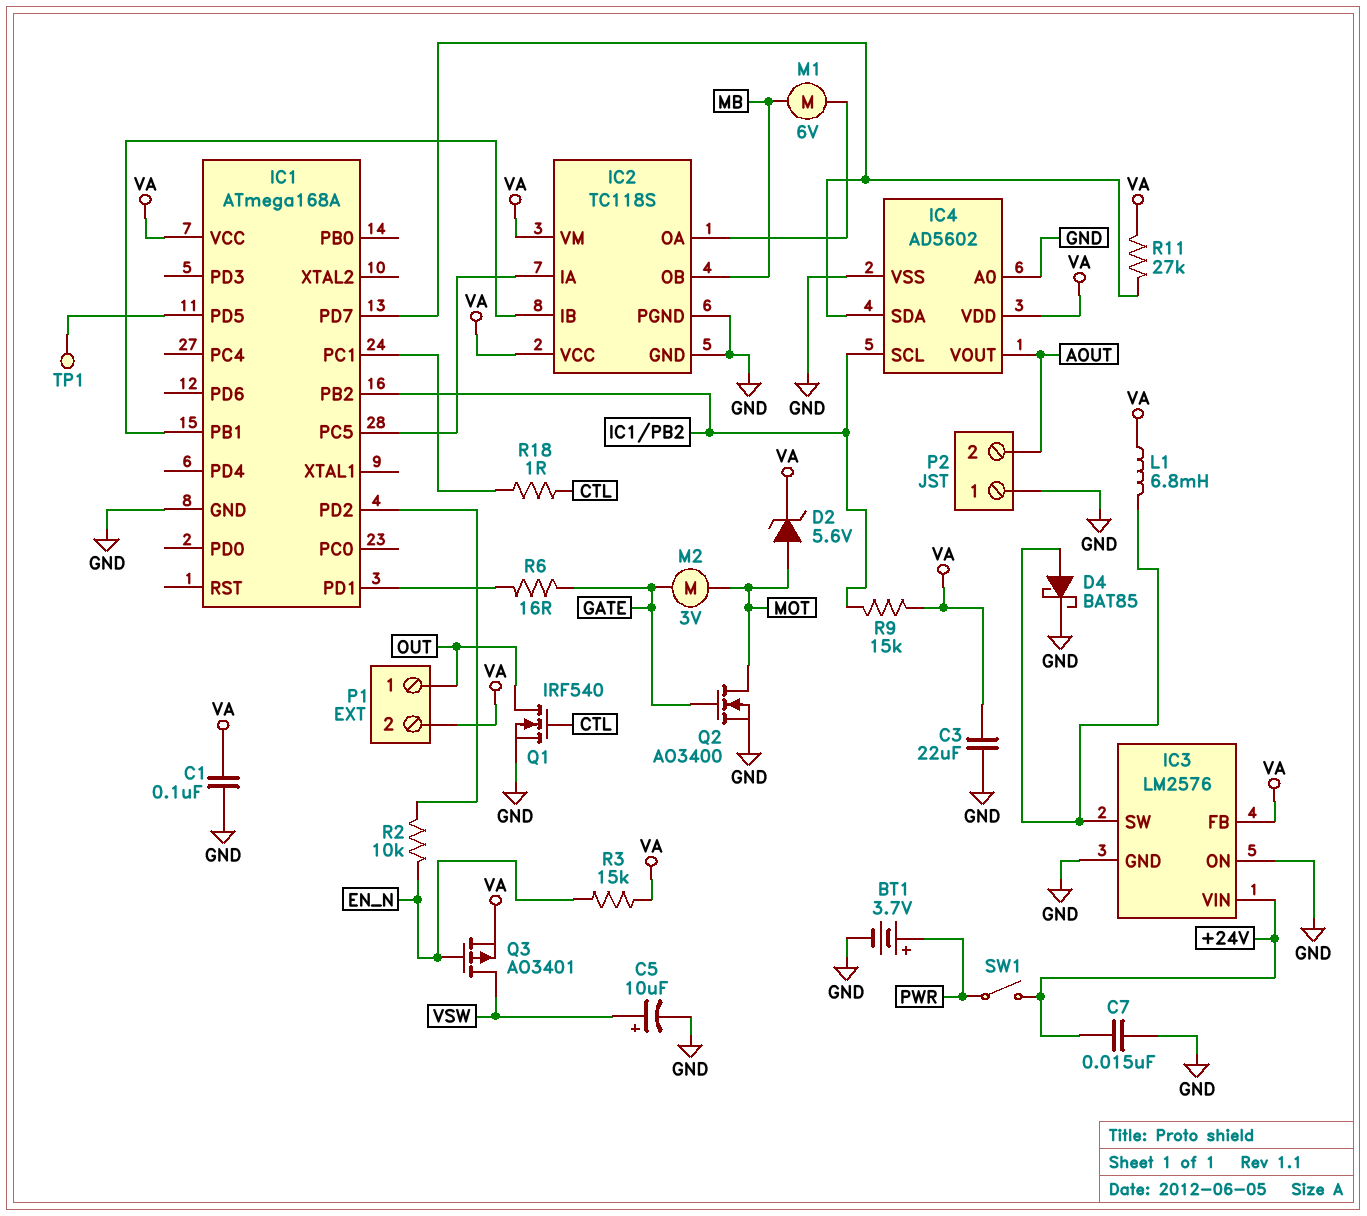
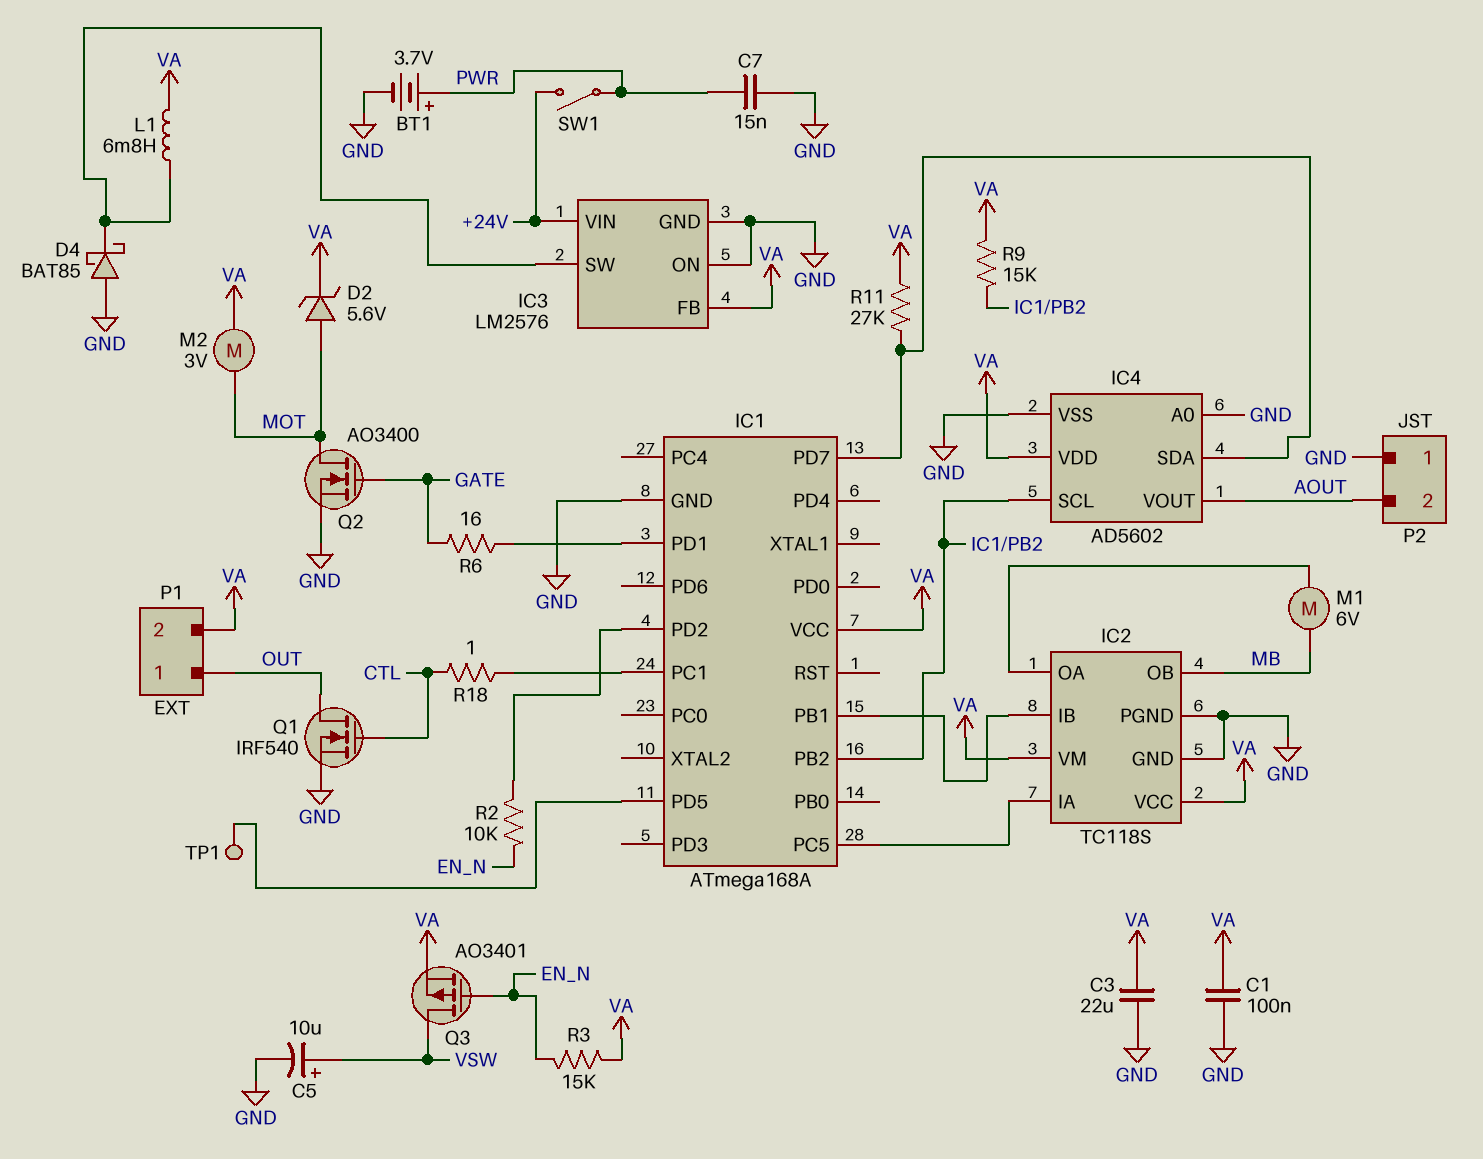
C7: 15nF (+24V, GND) -> 15nF (GND, PWR)
D4: schottky BAT85 (A IC3/SW, K GND) -> schottky BAT85 (A GND, K IC3/SW)
M2: motor 3V (GATE, MOT) -> motor 3V (MOT, VA)

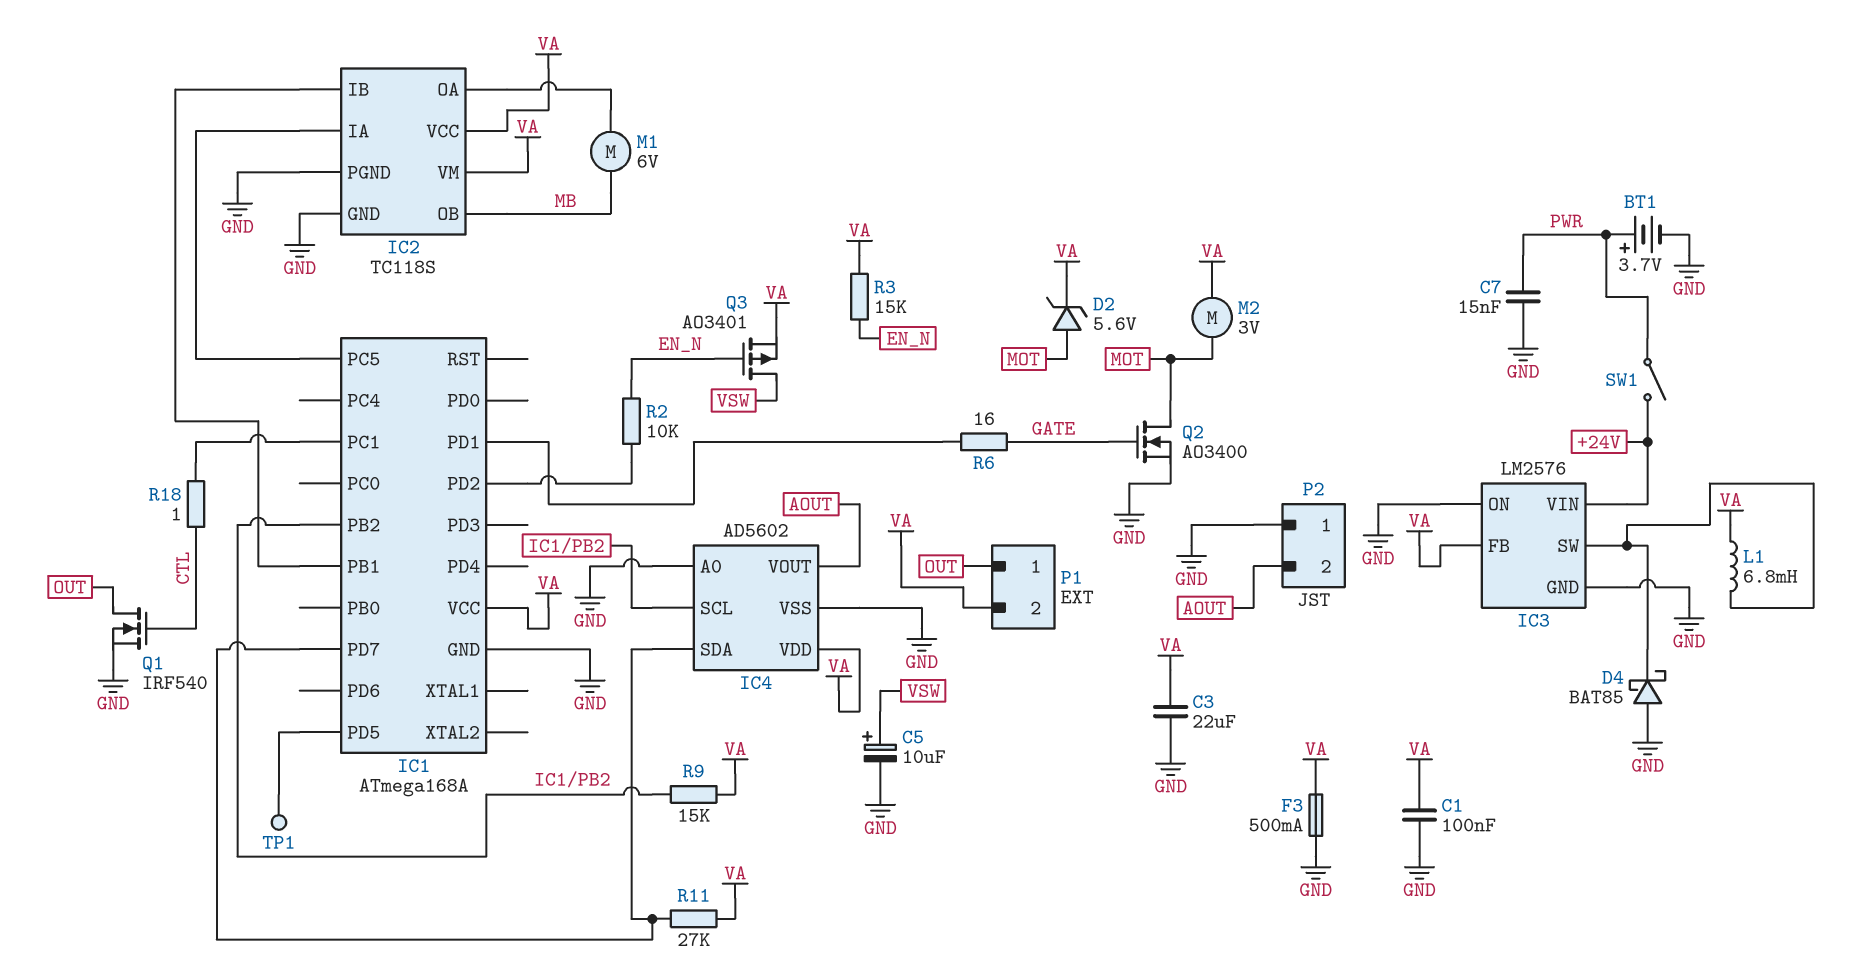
F3: none -> 500mA (GND, VA)

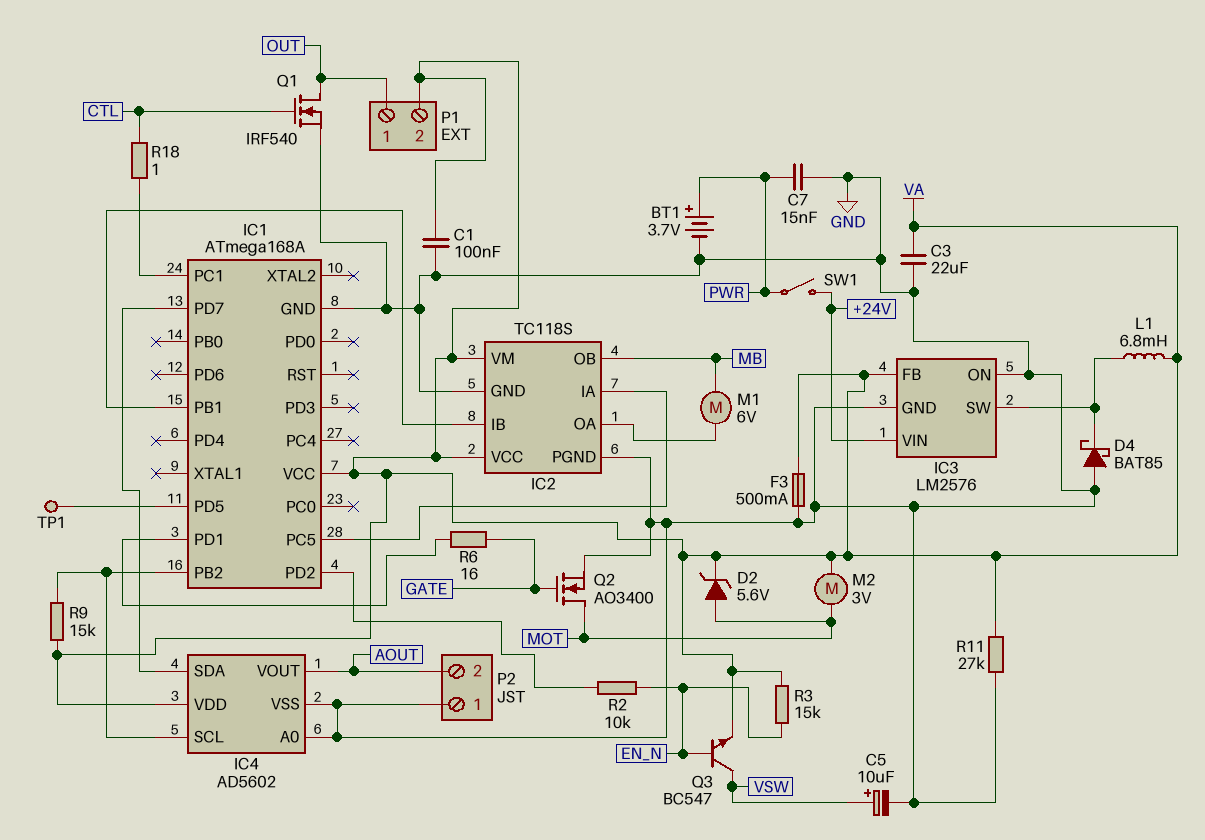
Q3: PMOS AO3401 (G EN_N, D VSW, S VA) -> NPN BC547 (B EN_N, C VSW, E VA)
R11: 27k (IC1/PD7, VA) -> 27k (GND, VA)

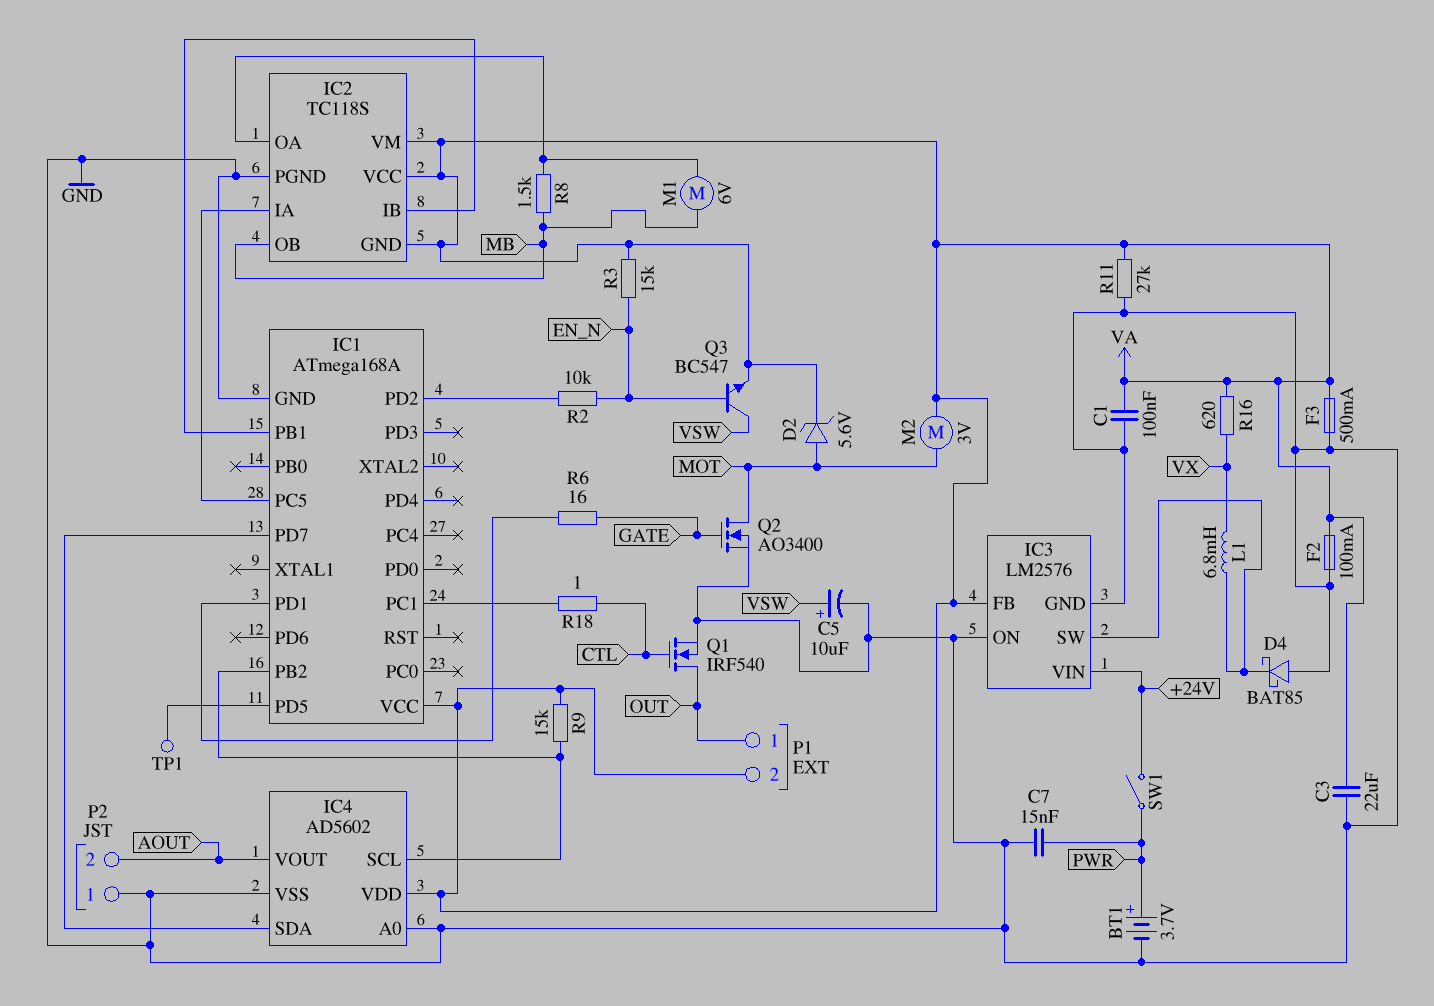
F2: none -> 100mA (GND, VA)
IC2 pin GND: GND -> VA
L1: 6.8mH (IC3/SW, VA) -> 6.8mH (IC3/SW, VX)
R8: none -> 1.5k (IC2/OA, MB)
R16: none -> 620 (VA, VX)

